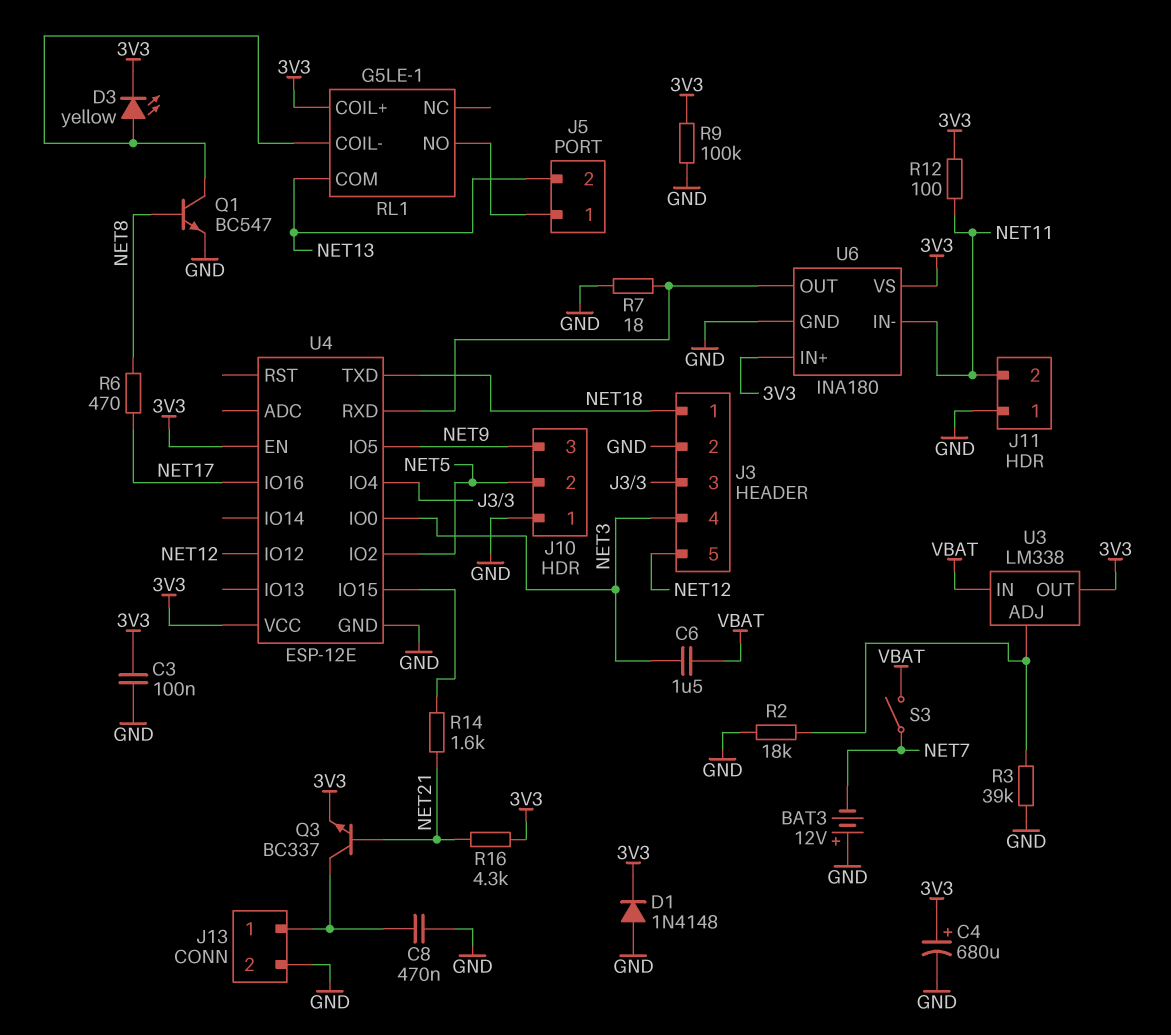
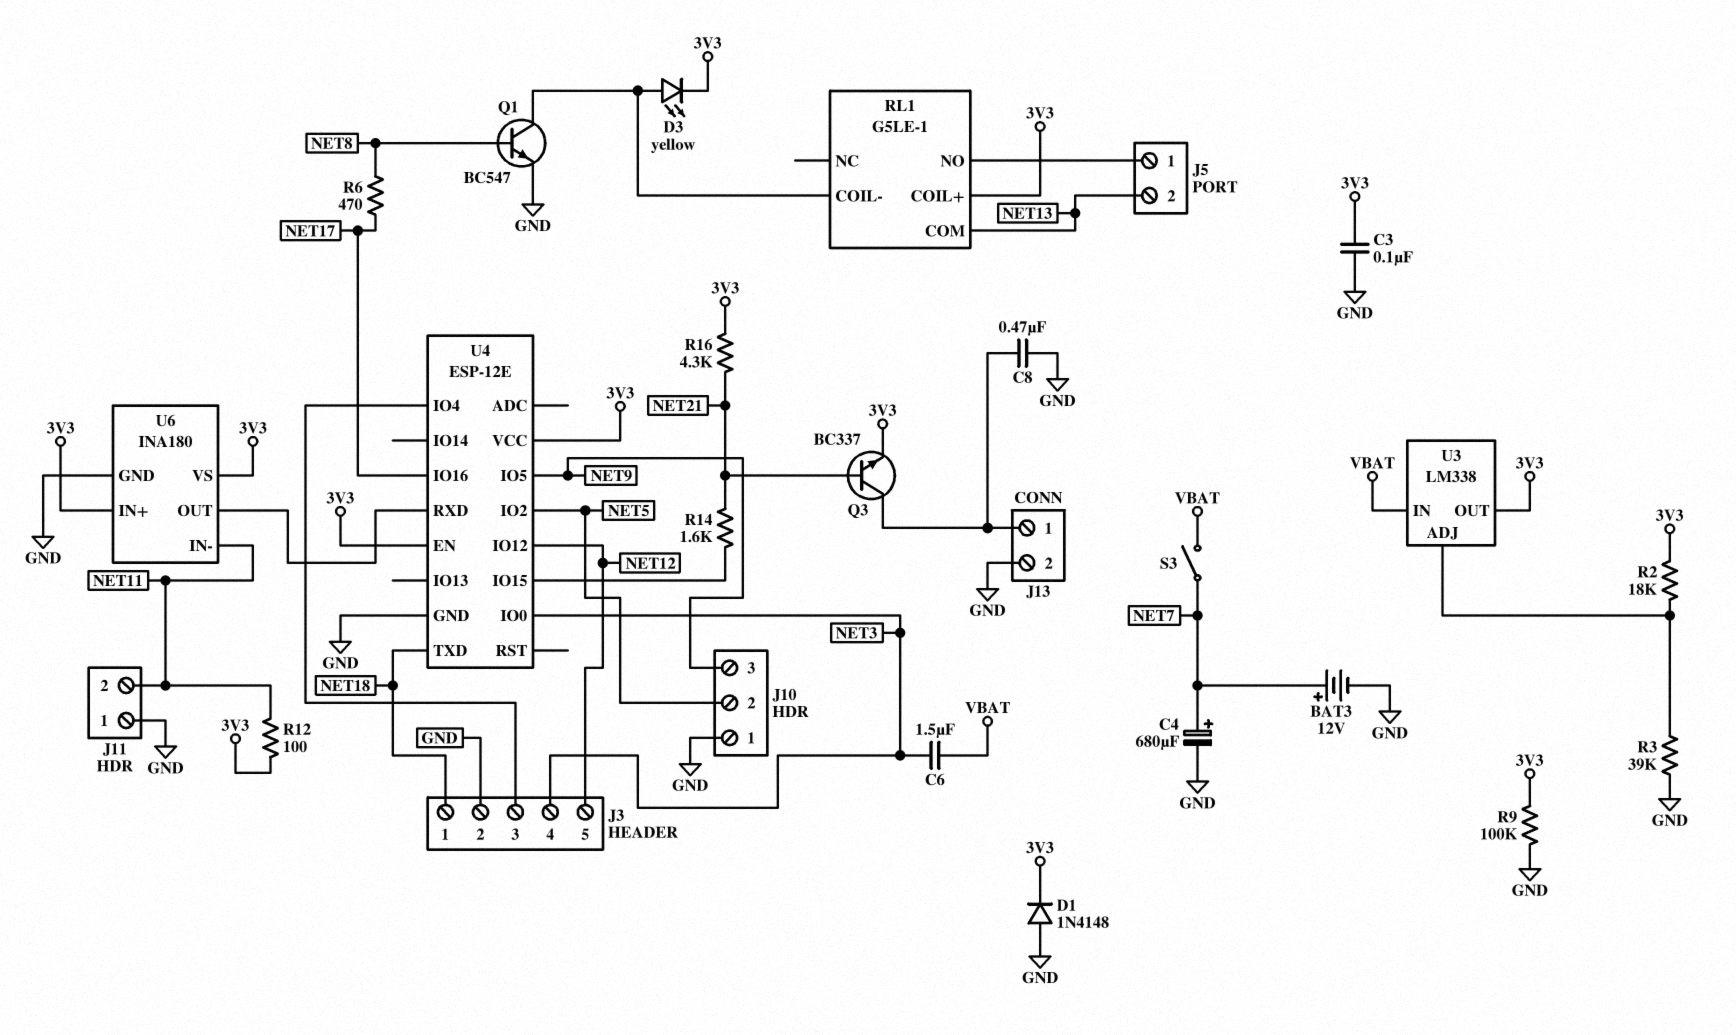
BAT3: 12V (plus GND, minus NET7) -> 12V (plus NET7, minus GND)
C4: 680uF (plus 3V3, minus GND) -> 680uF (plus NET7, minus GND)
R2: 18k (GND, U3/ADJ) -> 18k (3V3, U3/ADJ)
R7: 18 (GND, U4/RXD) -> none

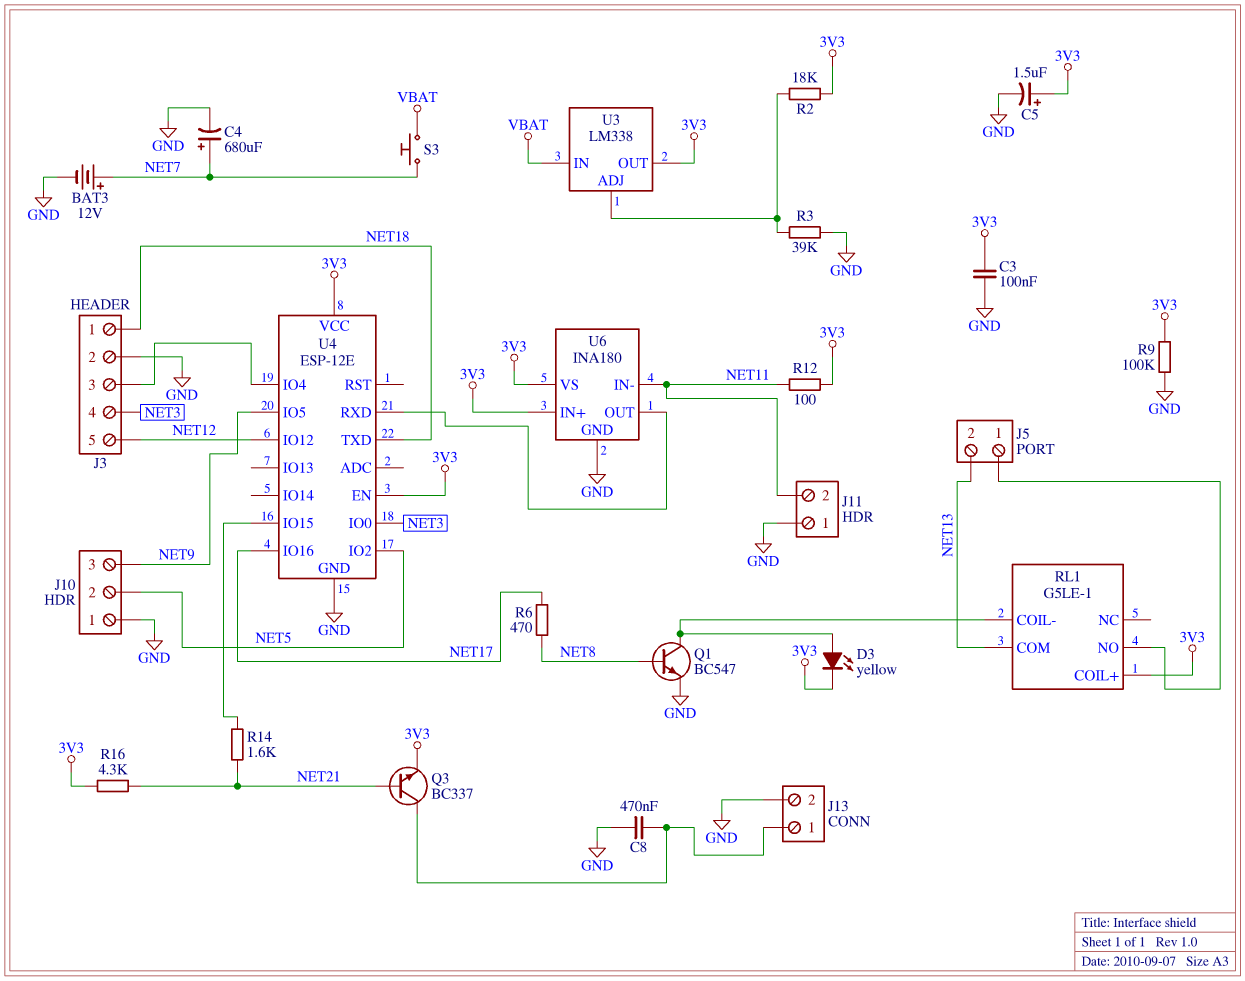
C5: none -> 1.5uF (plus 3V3, minus GND)
C6: 1.5uF (NET3, VBAT) -> none
D1: diode 1N4148 (A GND, K 3V3) -> none
S3: switch (NET7, VBAT) -> button (NET7, VBAT)

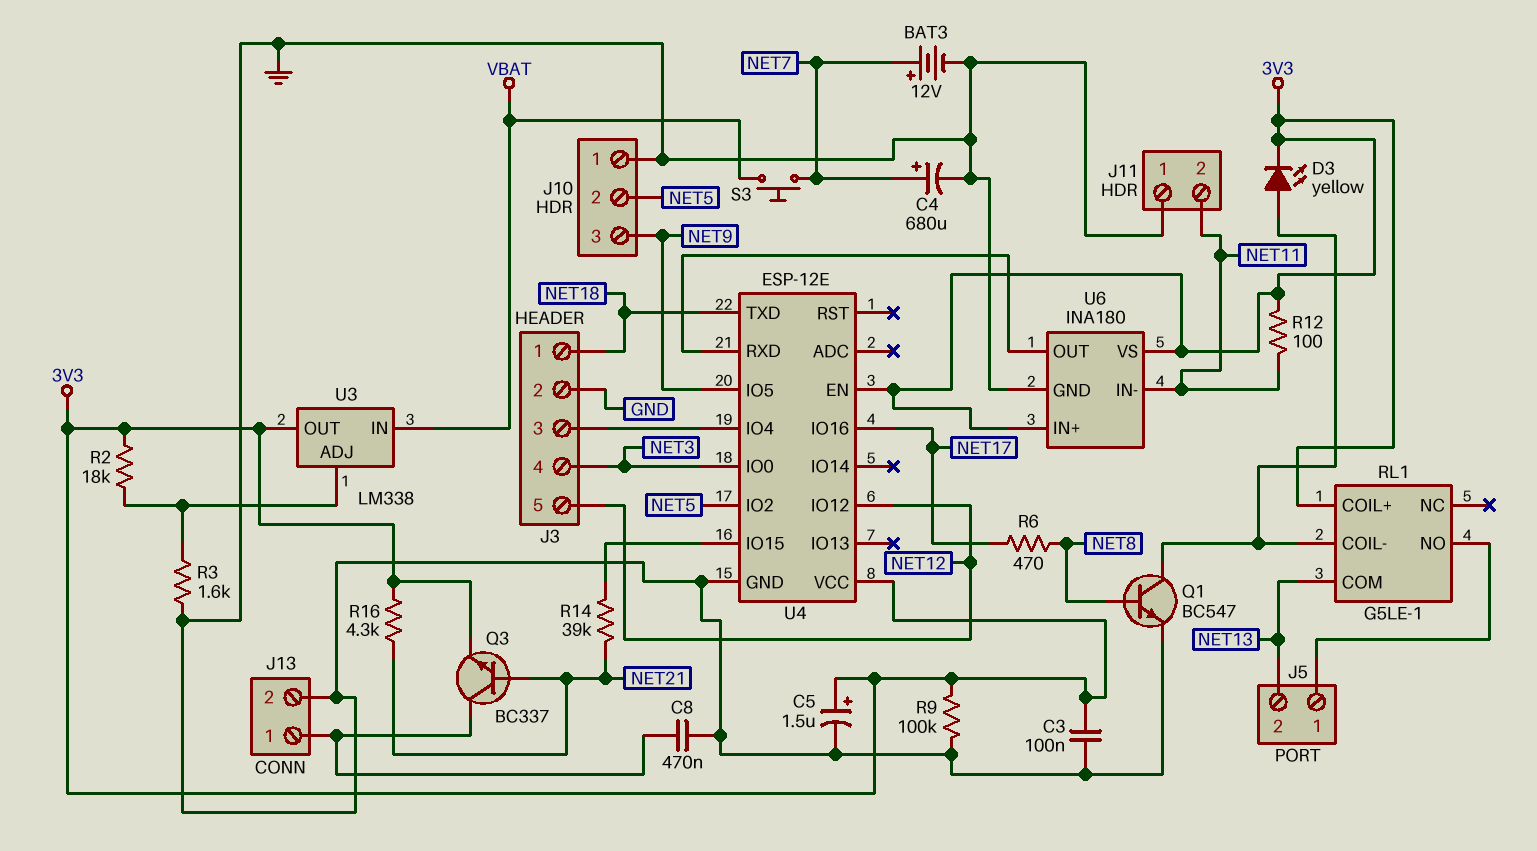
R3: 39k (GND, U3/ADJ) -> 1.6k (GND, U3/ADJ)
R14: 1.6k (NET21, U4/IO15) -> 39k (NET21, U4/IO15)

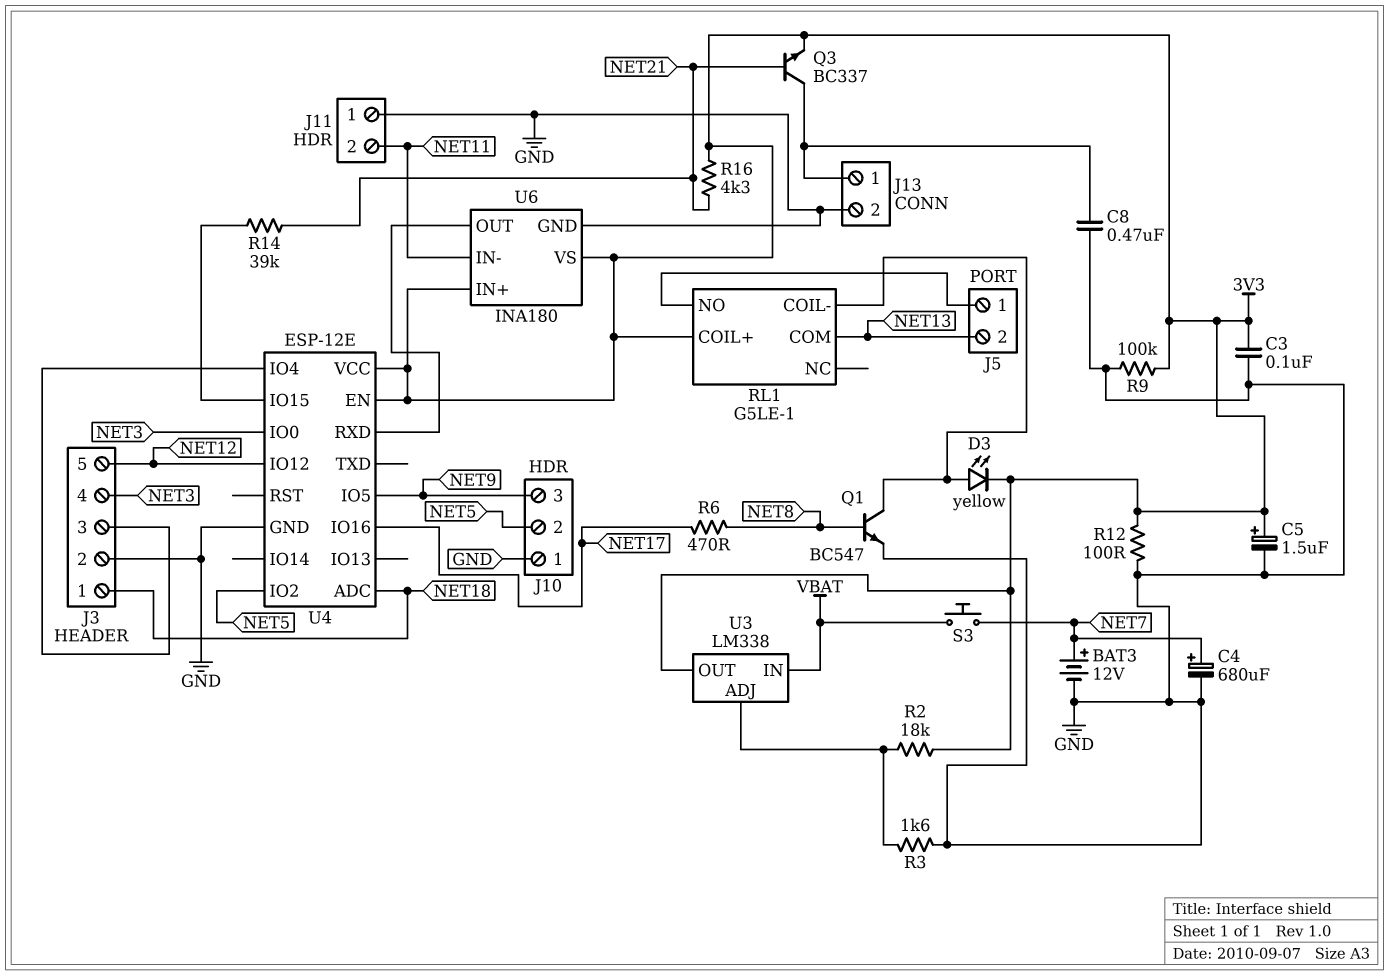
R12: 100 (3V3, NET11) -> 100 (3V3, GND)
U4 pin ADC: none -> NET18
U4 pin TXD: NET18 -> none

